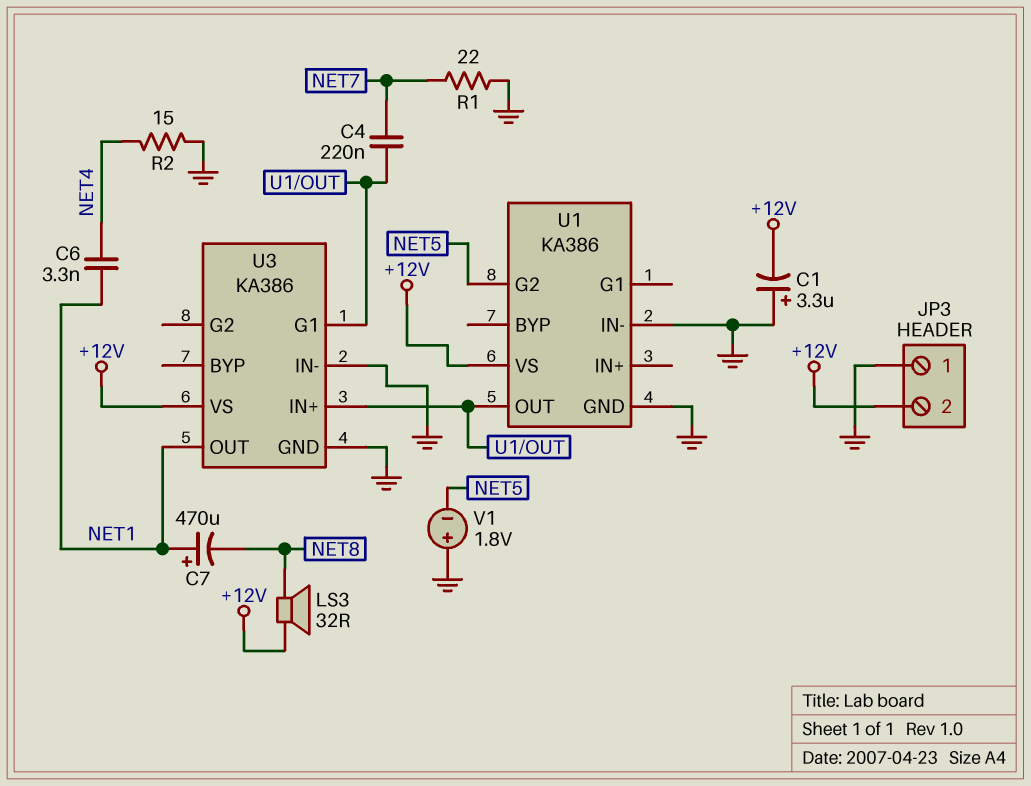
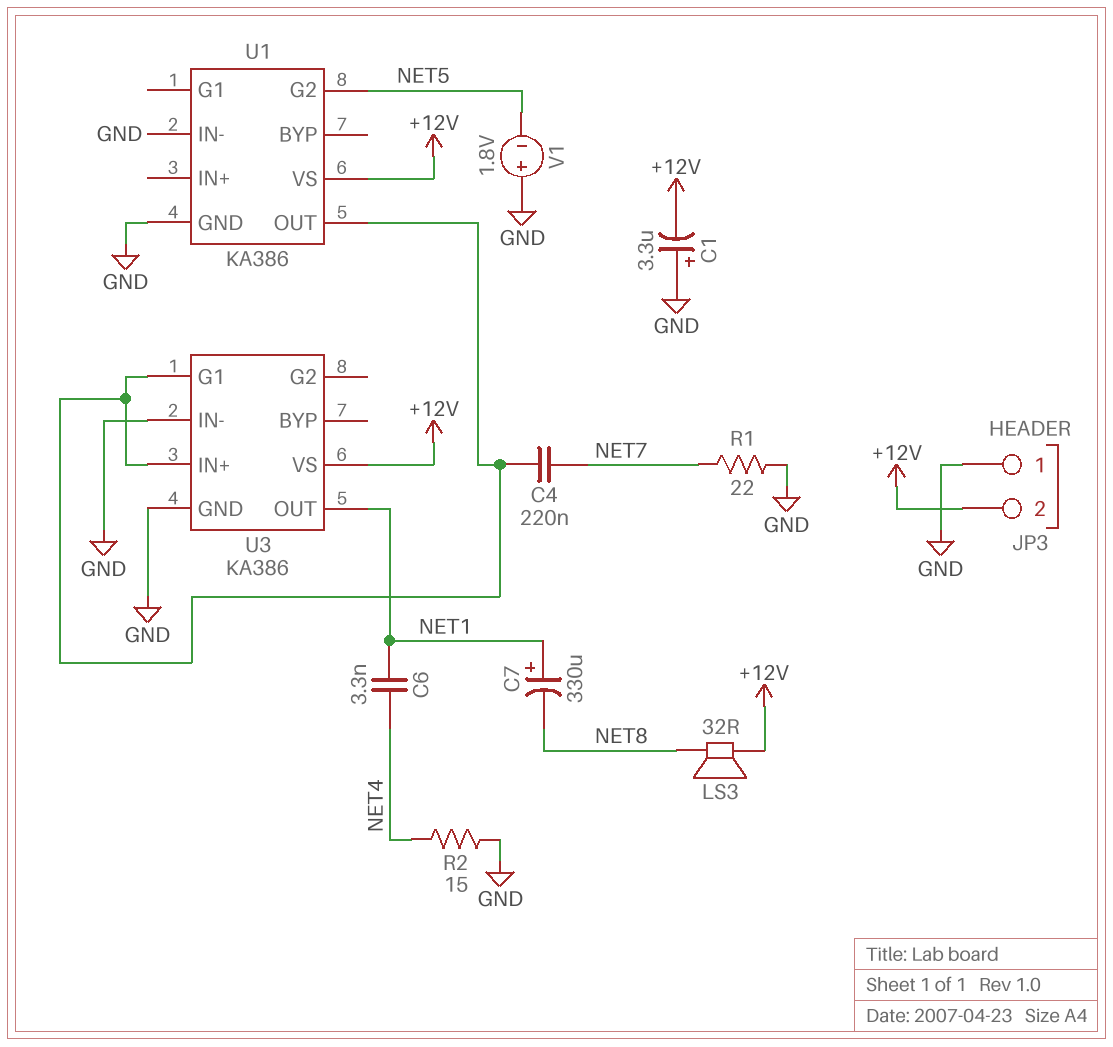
C7: 470uF (plus NET1, minus NET8) -> 330uF (plus NET1, minus NET8)

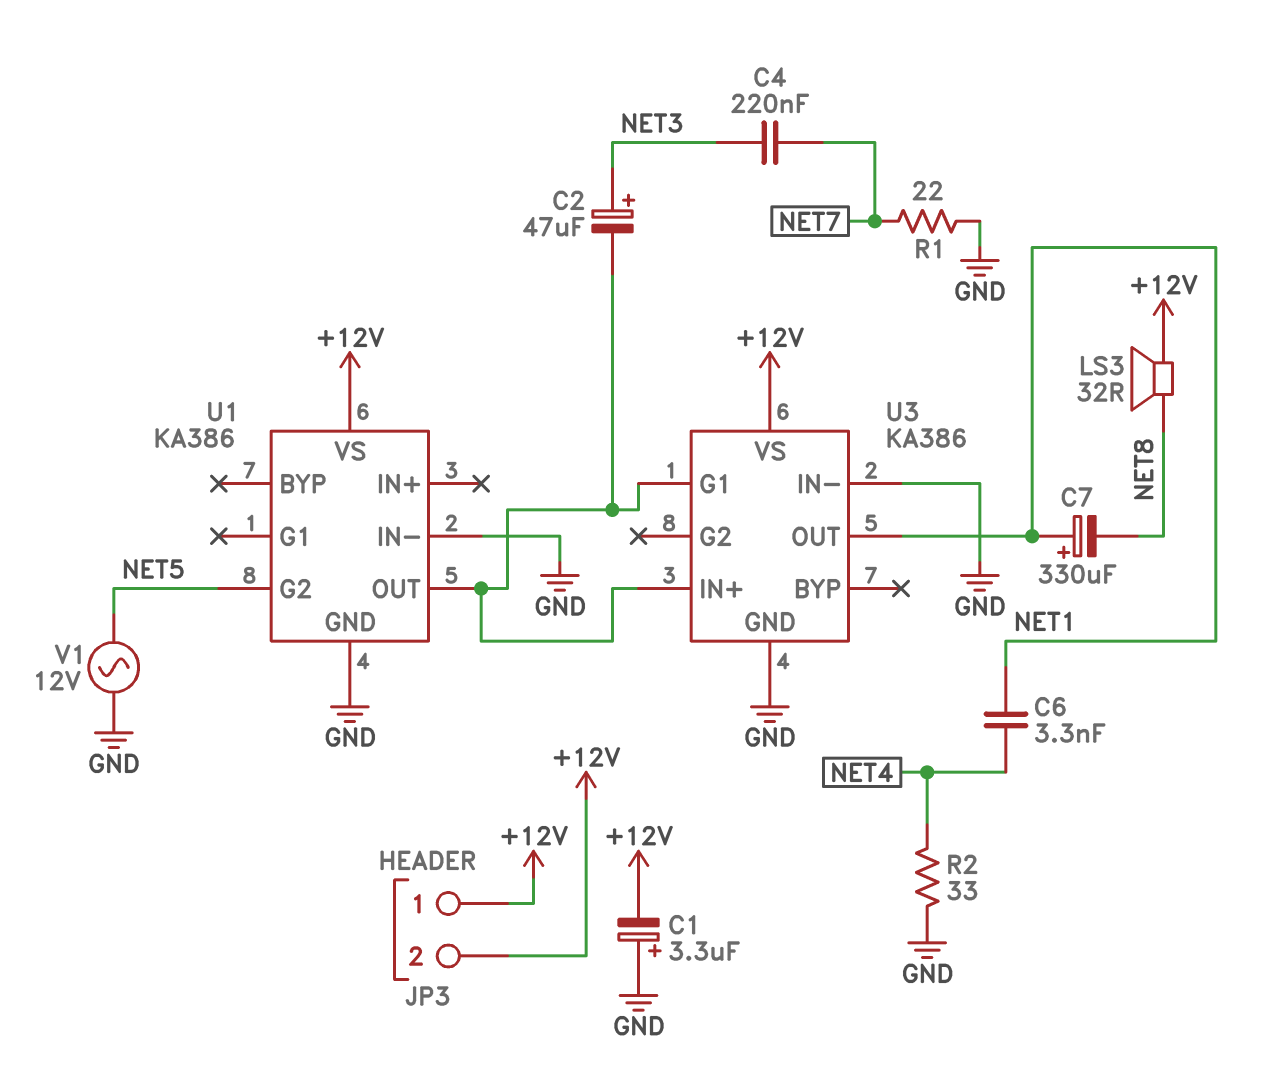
C2: none -> 47uF (plus NET3, minus U1/OUT)
C4: 220nF (NET7, U1/OUT) -> 220nF (NET3, NET7)
JP3 pin 1: GND -> +12V
R2: 15 (GND, NET4) -> 33 (GND, NET4)
V1: 1.8V (plus GND, minus NET5) -> AC 12V (GND, NET5)

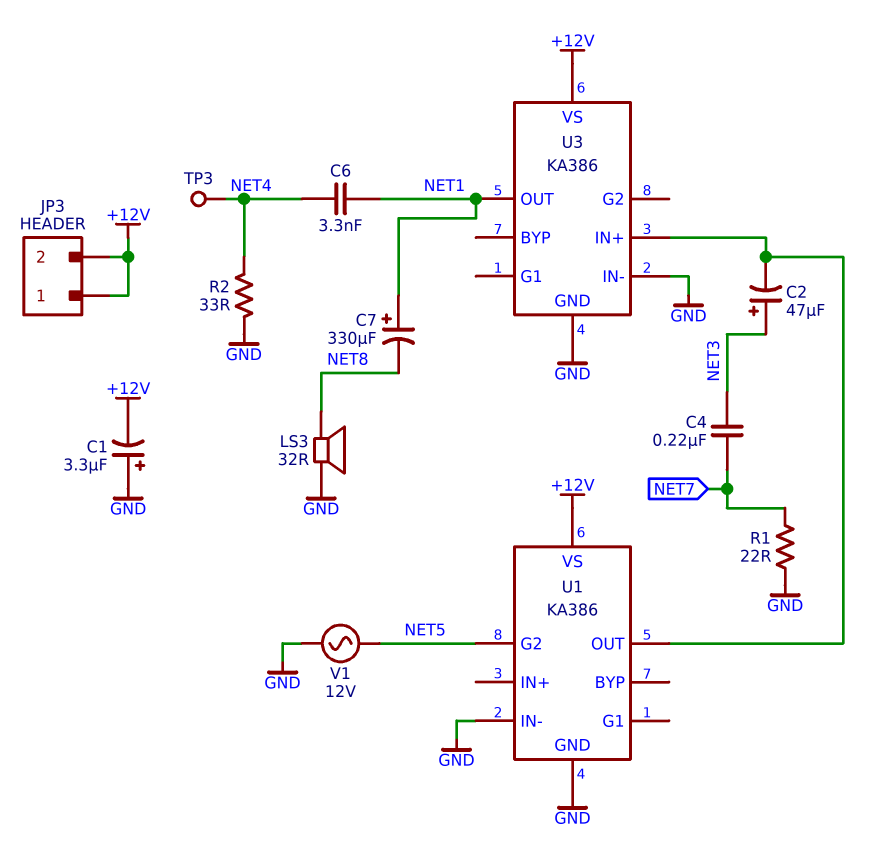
LS3: speaker 32R (+12V, NET8) -> speaker 32R (GND, NET8)
TP3: none -> test point (NET4)
U3 pin G1: U1/OUT -> none

